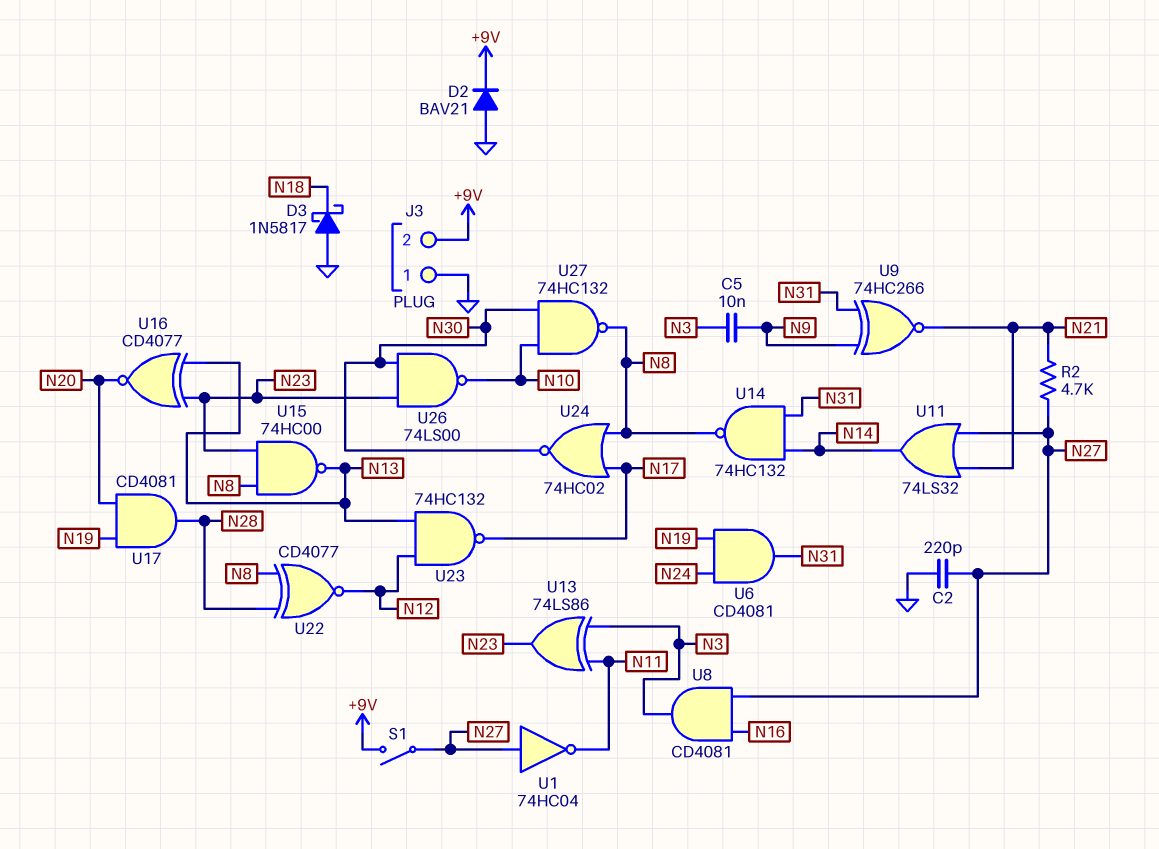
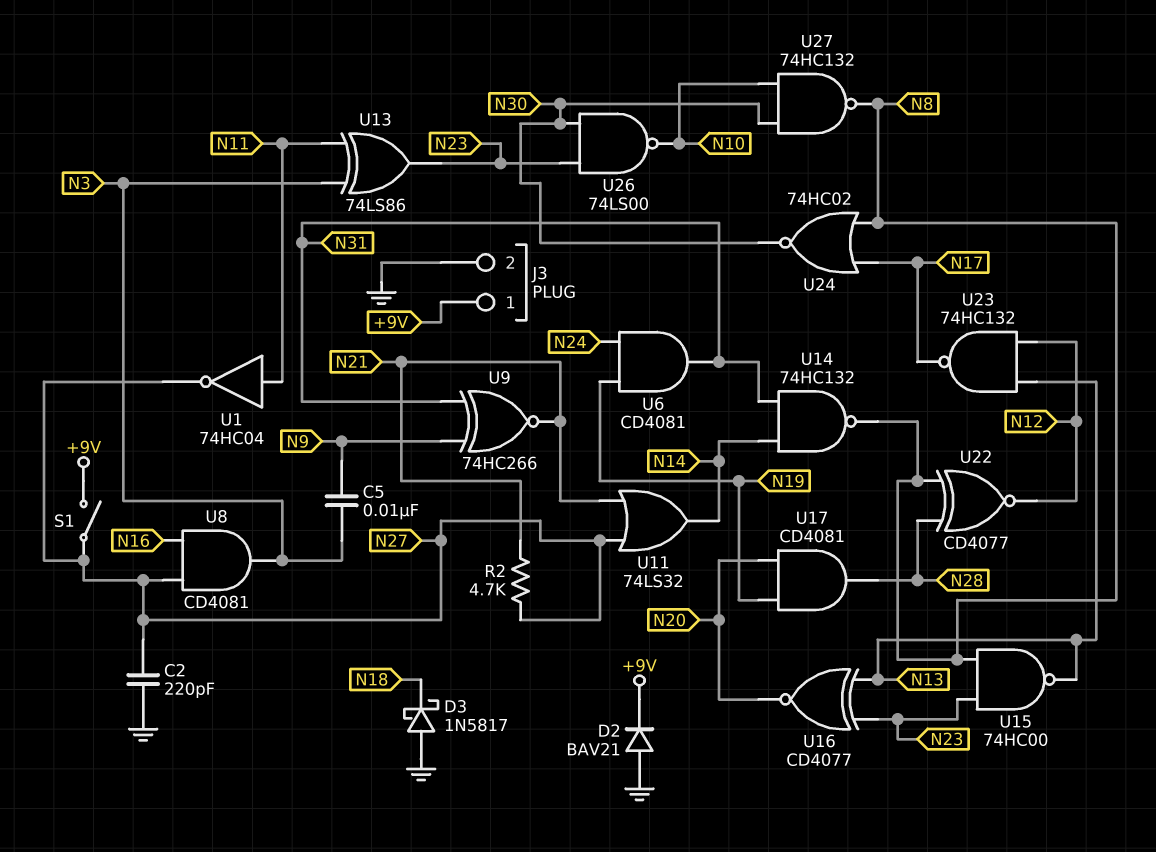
J3 pin 1: GND -> +9V
J3 pin 2: +9V -> GND
U1: NOT 74HC04 (in N27, out N11) -> NOT 74HC04 (in N11, out N27)

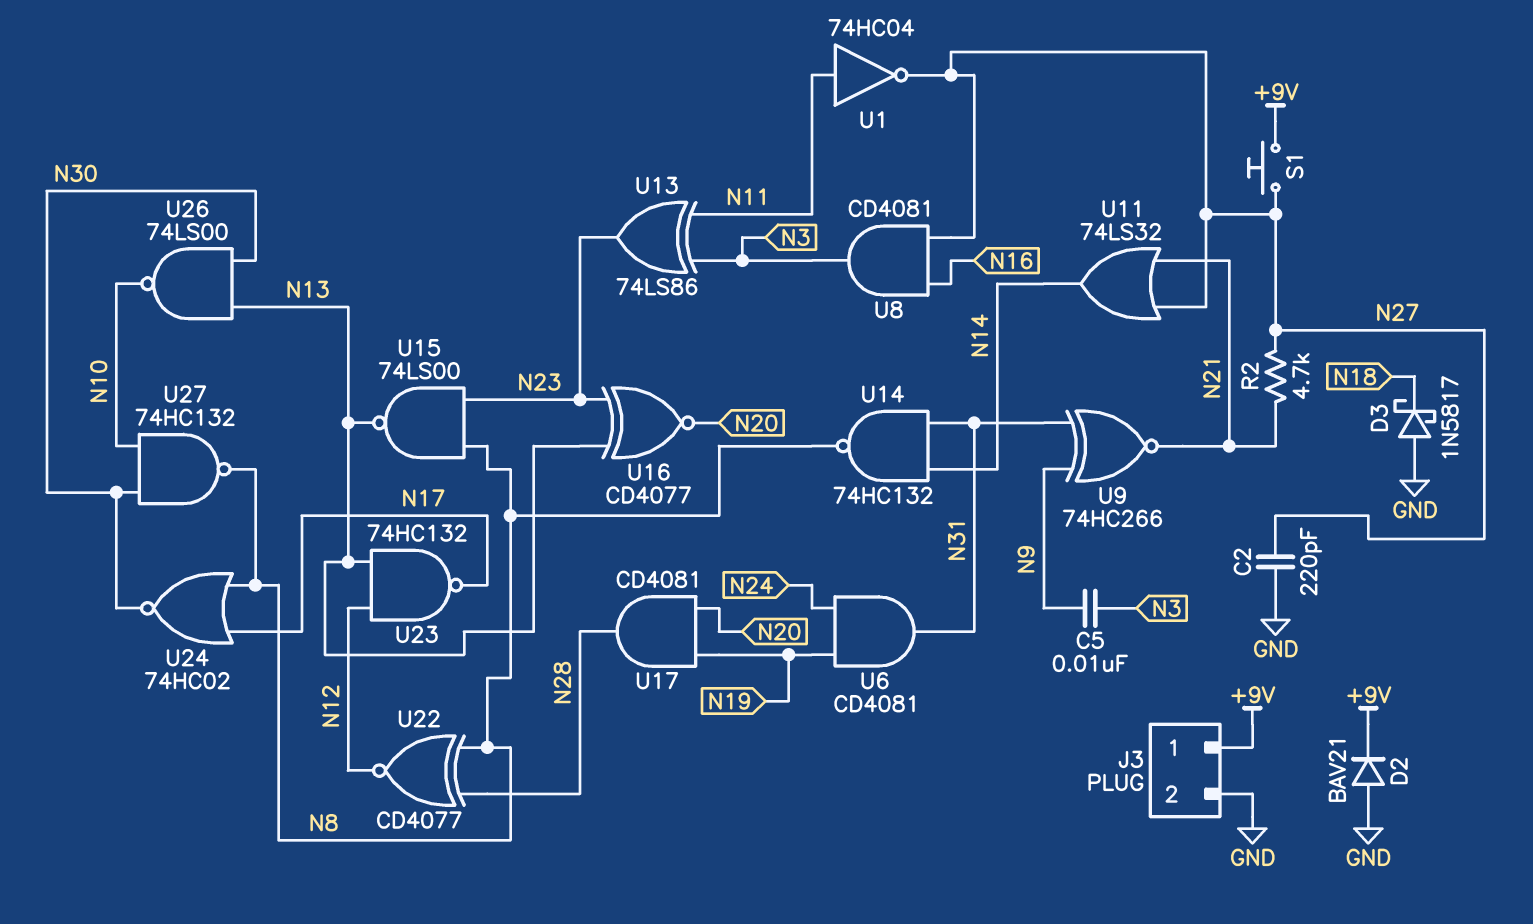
S1: switch (+9V, N27) -> button (+9V, N27)
U15: NAND 74HC00 (in N8, in N23, out N13) -> NAND 74LS00 (in N8, in N23, out N13)
U26: NAND 74LS00 (in N23, in N30, out N10) -> NAND 74LS00 (in N13, in N30, out N10)

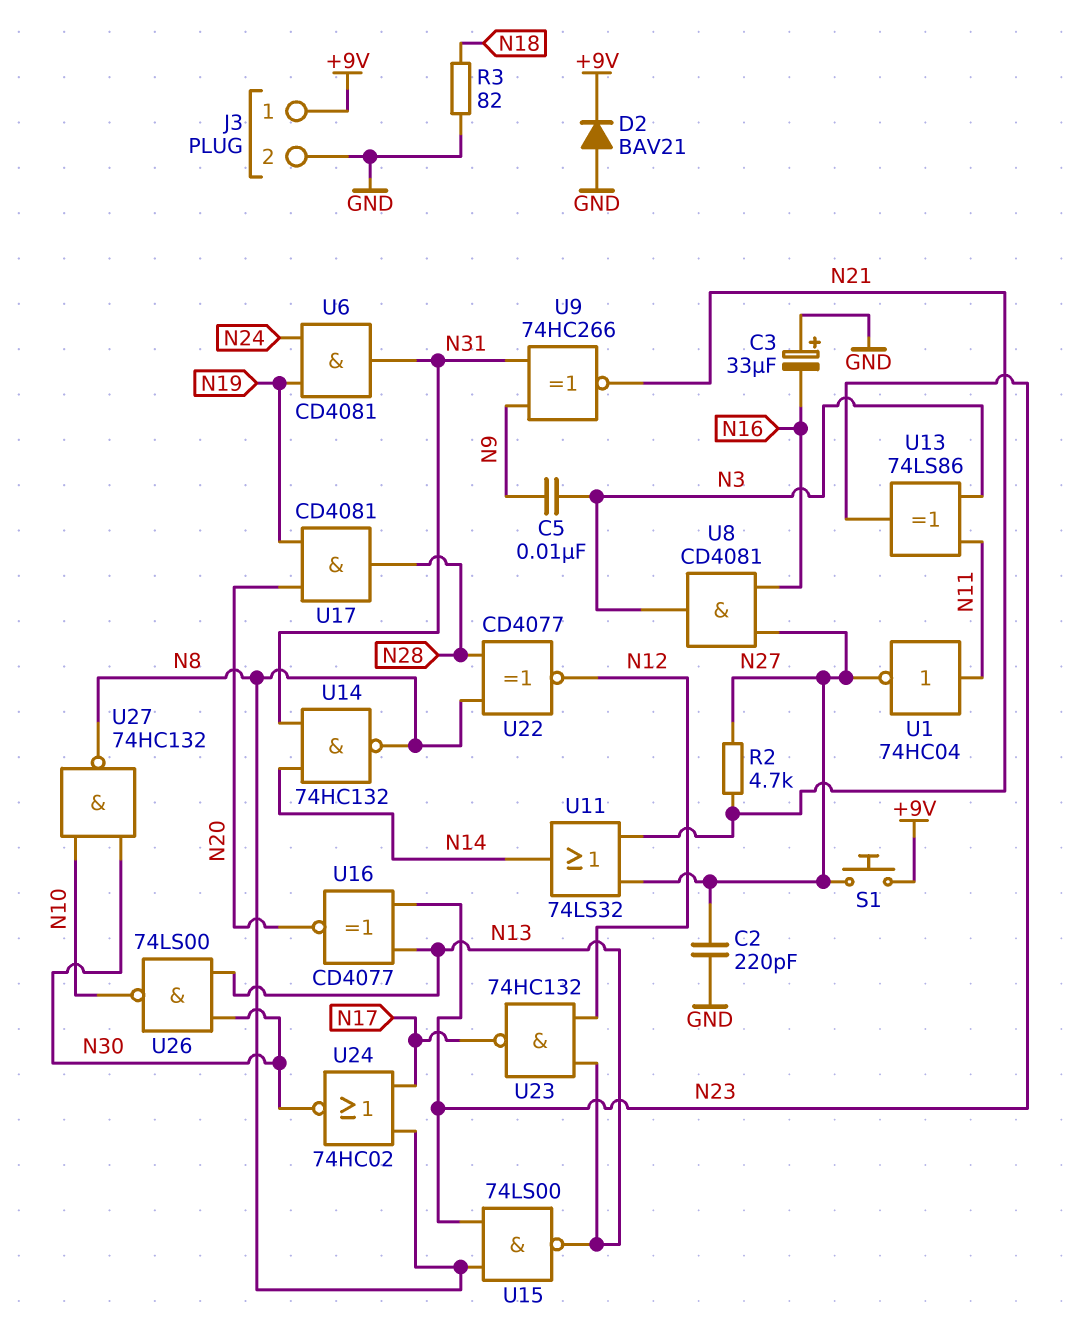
C3: none -> 33uF (plus GND, minus N16)
D3: schottky 1N5817 (A GND, K N18) -> none
R3: none -> 82 (GND, N18)

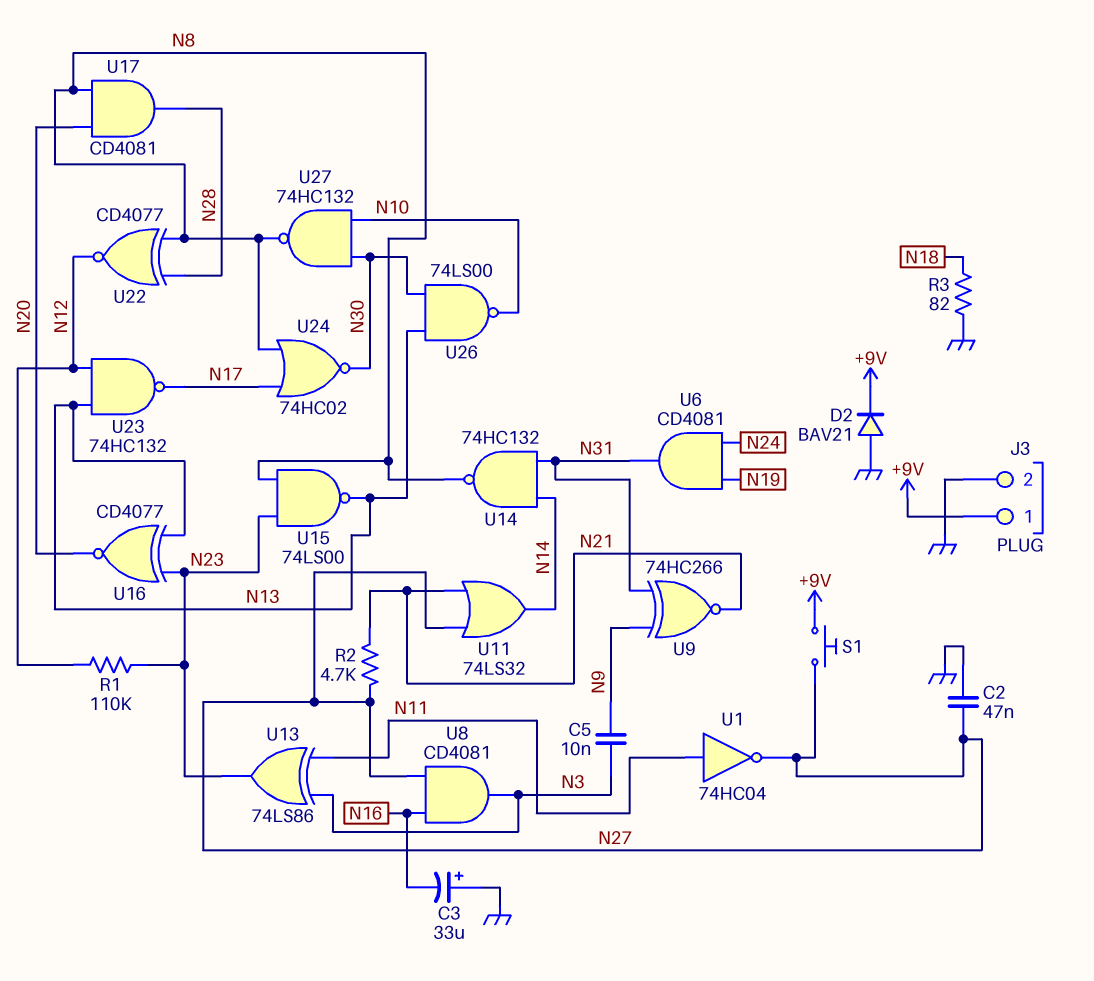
C2: 220pF (GND, N27) -> 47nF (GND, N27)
R1: none -> 110k (N12, N23)
U17: AND CD4081 (in N19, in N20, out N28) -> AND CD4081 (in N8, in N20, out N28)

